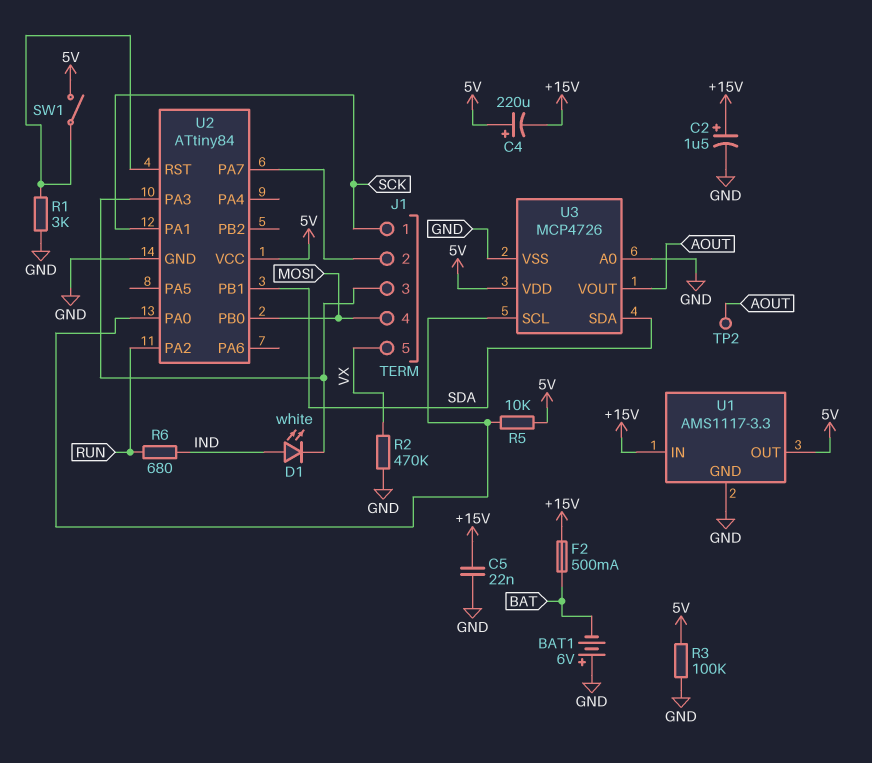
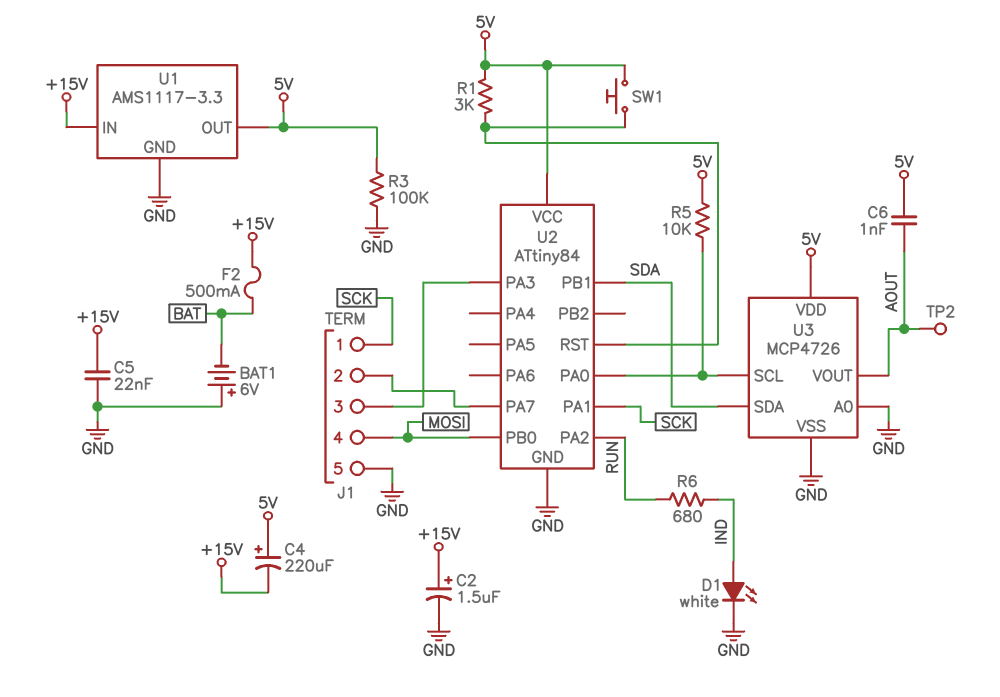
C6: none -> 1nF (5V, AOUT)
D1: LED white (A IND, K J1/3) -> LED white (A IND, K GND)
J1 pin 5: VX -> GND
R1: 3k (GND, U2/RST) -> 3k (5V, U2/RST)
R2: 470k (GND, VX) -> none
SW1: switch (5V, U2/RST) -> button (5V, U2/RST)

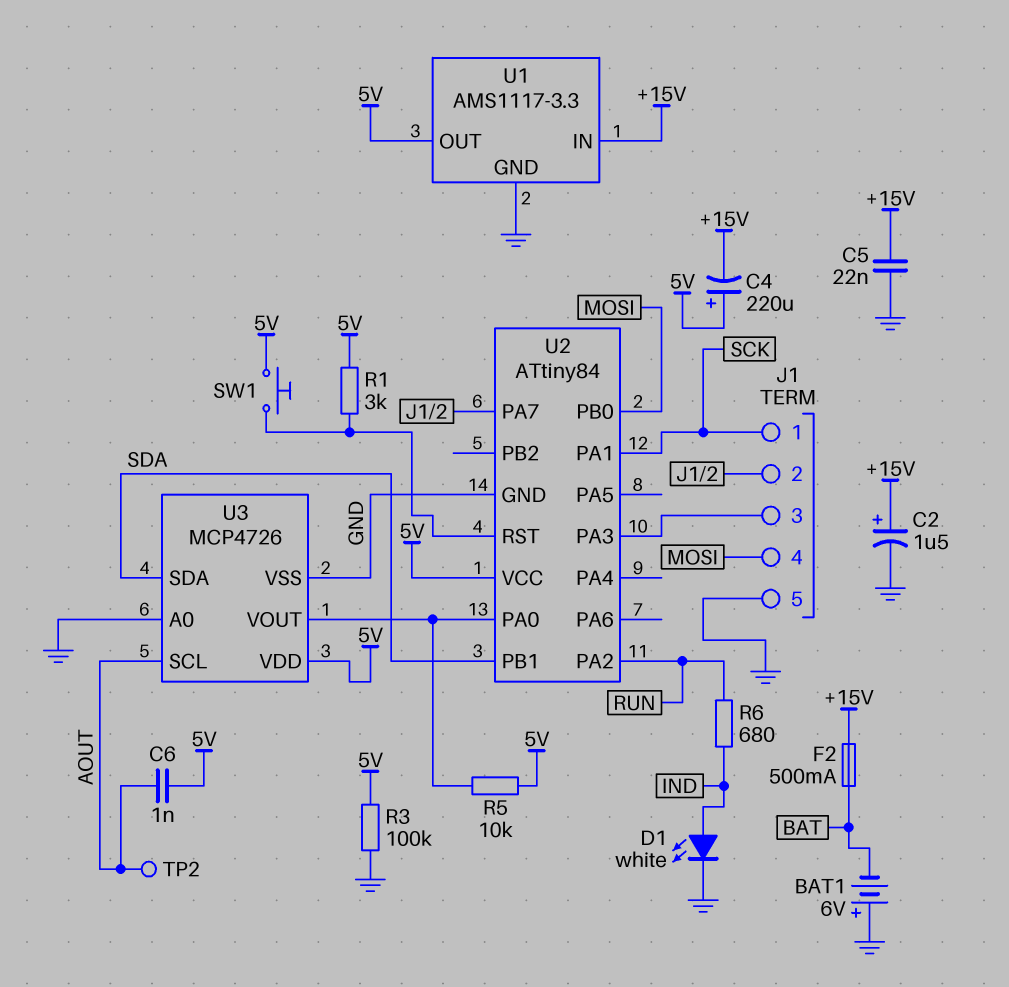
U3 pin SCL: U2/PA0 -> AOUT
U3 pin VOUT: AOUT -> U2/PA0

